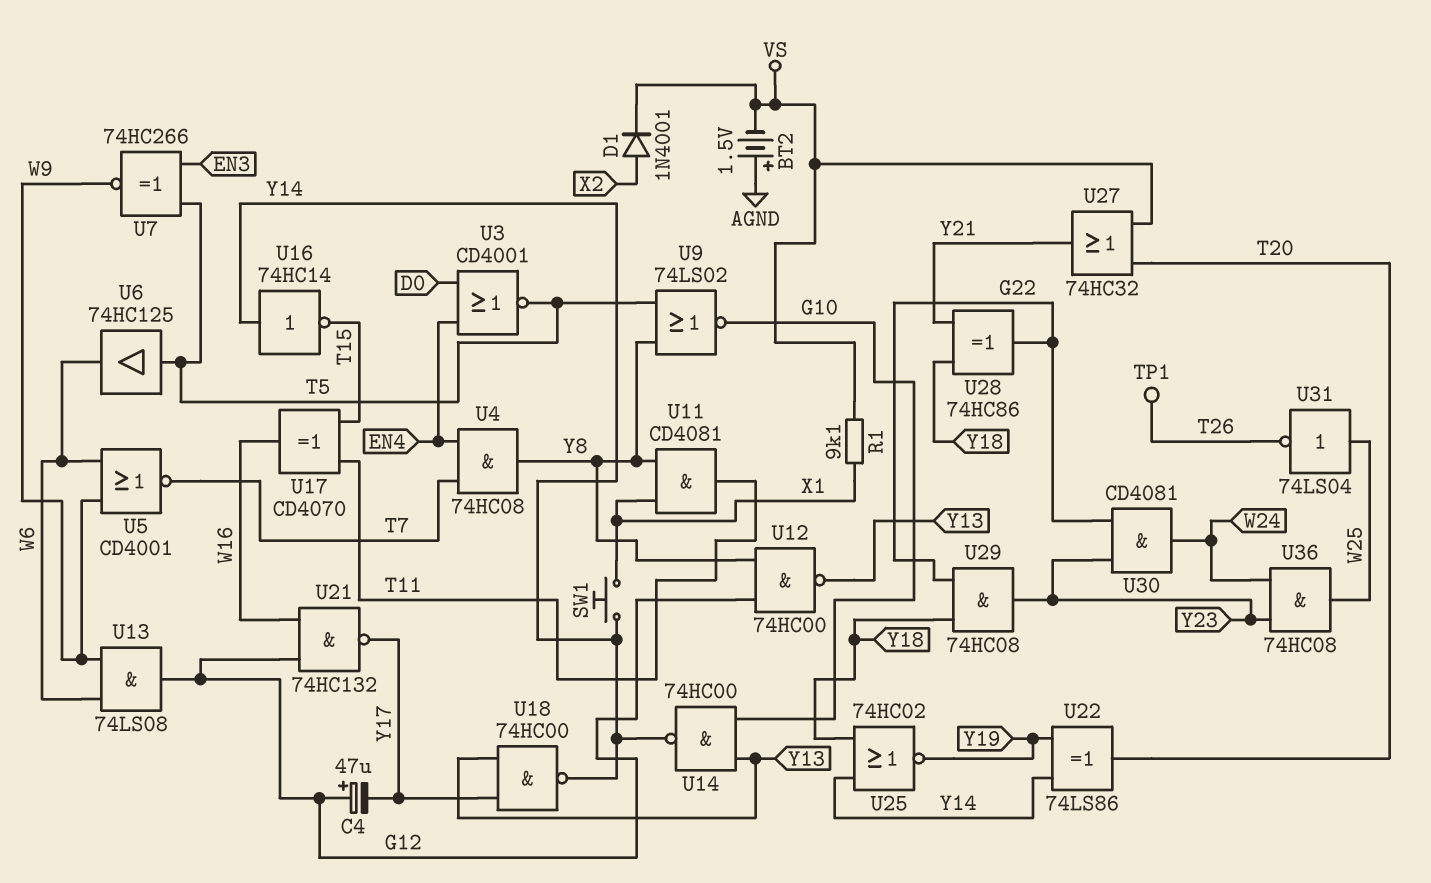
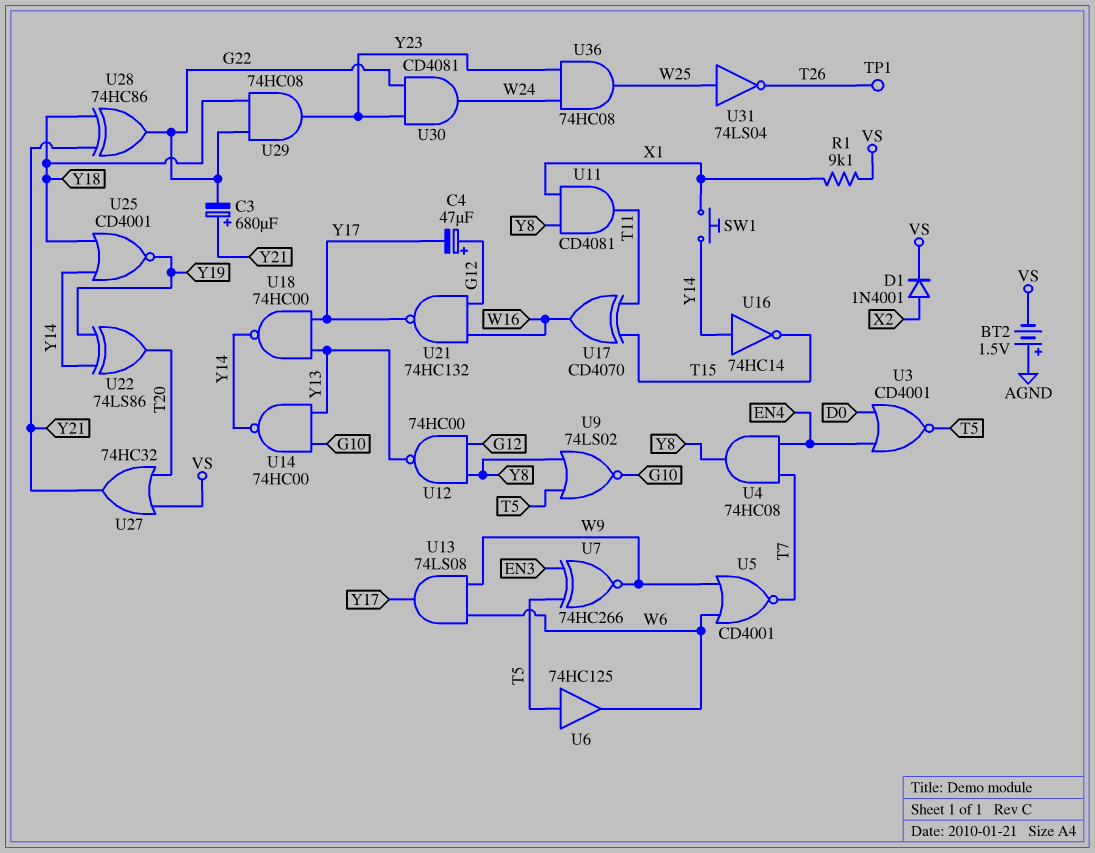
C3: none -> 680uF (plus Y21, minus G22)
U13: AND 74LS08 (in W6, in W9, out G12) -> AND 74LS08 (in W6, in W9, out Y17)
U25: NOR 74HC02 (in Y14, in Y18, out Y19) -> NOR CD4001 (in Y14, in Y18, out Y19)

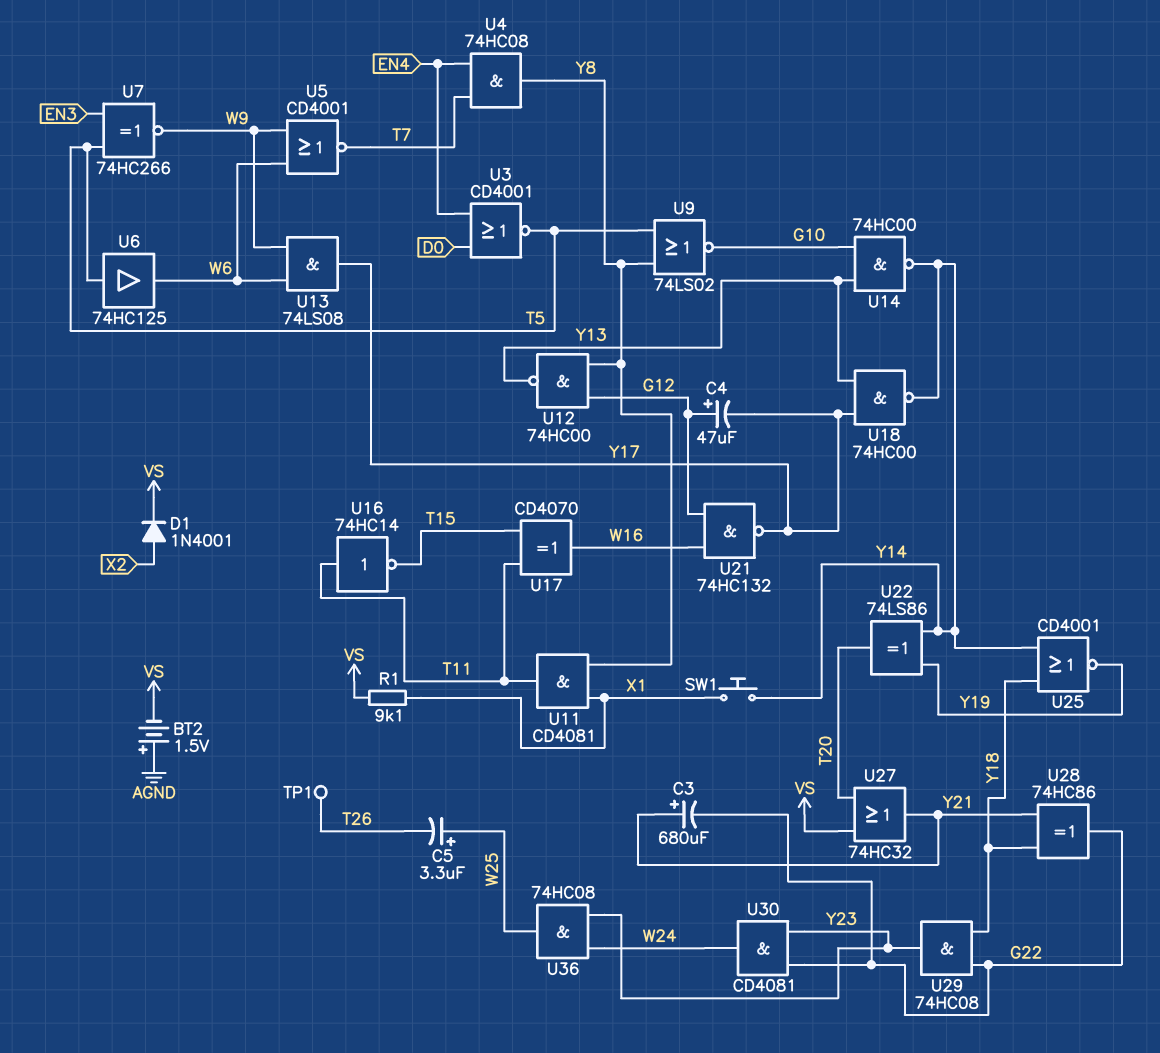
C5: none -> 3.3uF (plus W25, minus T26)
U16: NOT 74HC14 (in Y14, out T15) -> NOT 74HC14 (in T11, out T15)
U31: NOT 74LS04 (in W25, out T26) -> none

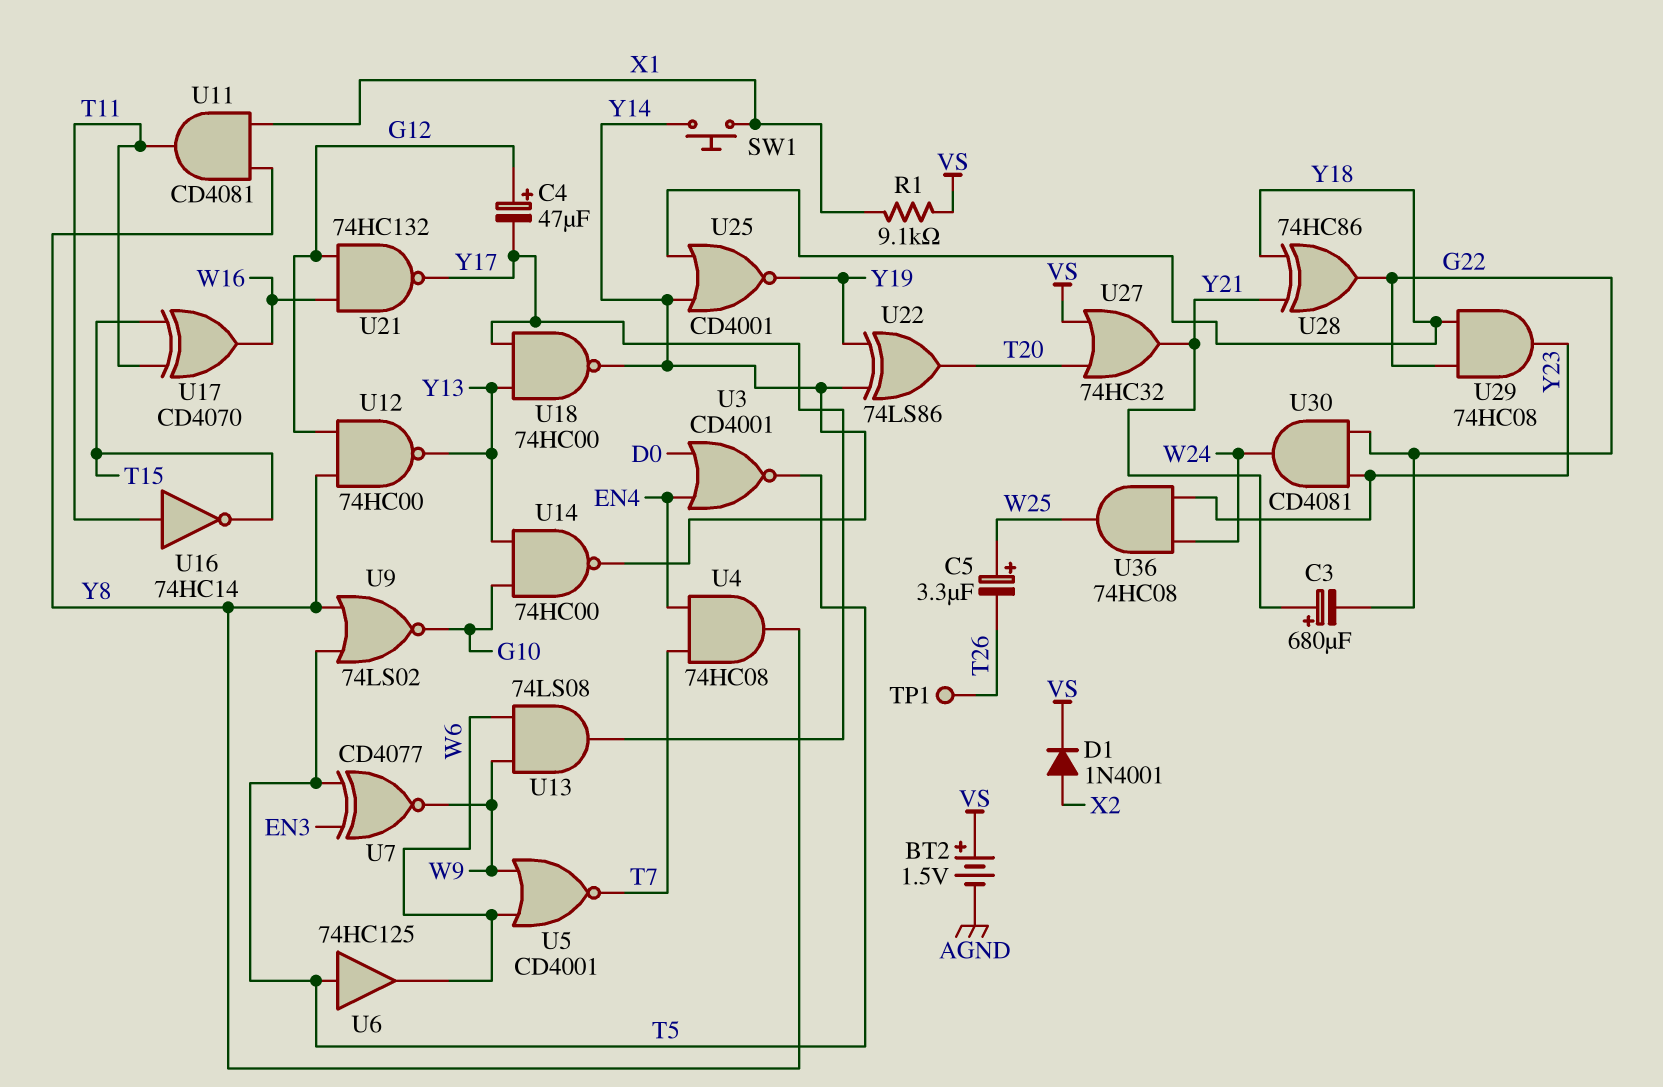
BT2: 1.5V (plus AGND, minus VS) -> 1.5V (plus VS, minus AGND)
U7: XNOR 74HC266 (in EN3, in T5, out W9) -> XNOR CD4077 (in EN3, in T5, out W9)

